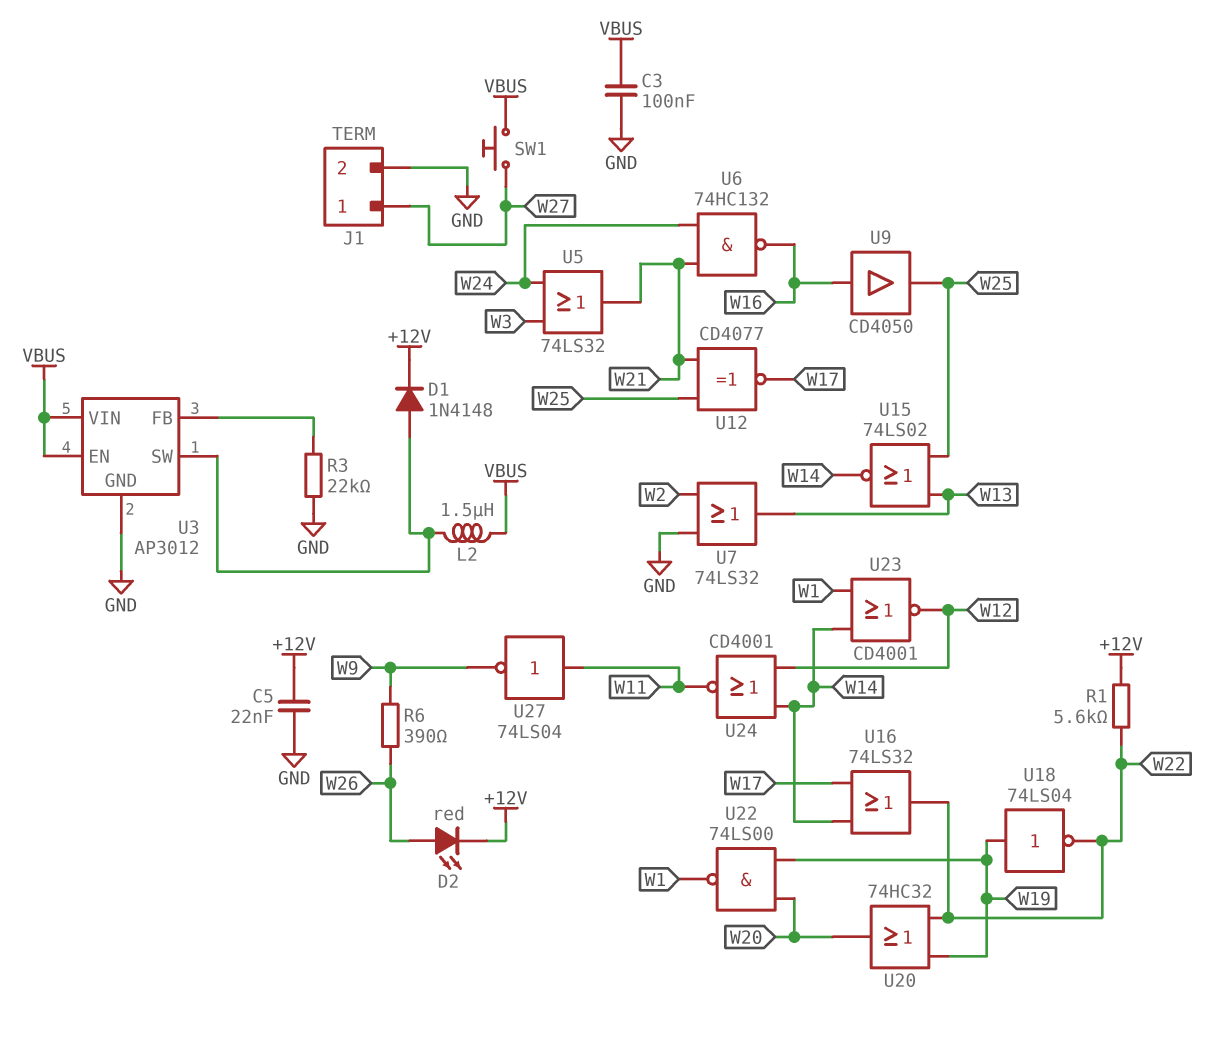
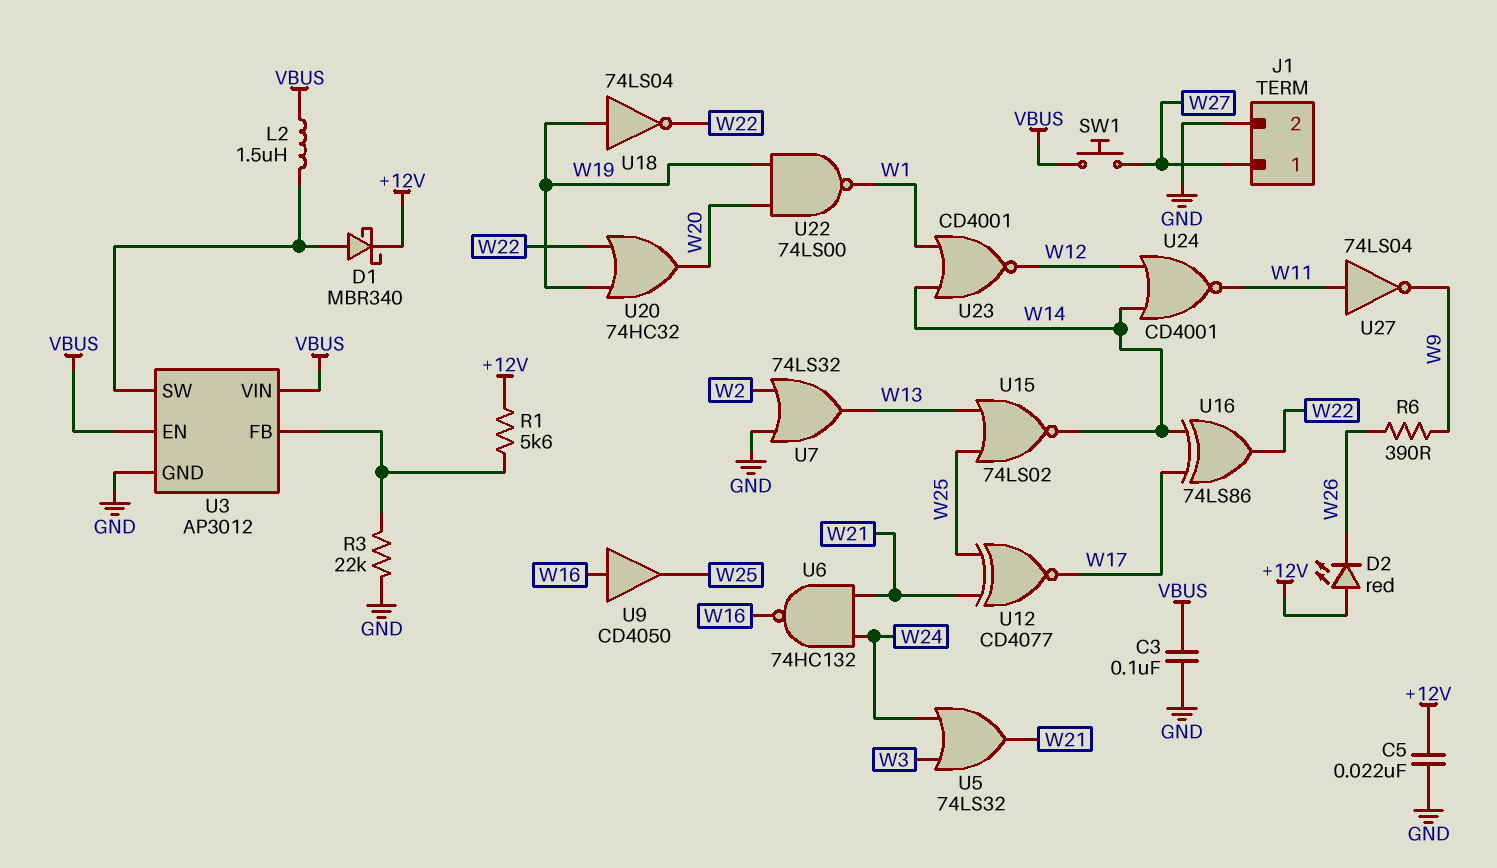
D1: diode 1N4148 (A U3/SW, K +12V) -> schottky MBR340 (A U3/SW, K +12V)
D2: LED red (A W26, K +12V) -> LED red (A +12V, K W26)
R1: 5.6k (+12V, W22) -> 5.6k (+12V, U3/FB)
U16: OR 74LS32 (in W14, in W17, out W22) -> XOR 74LS86 (in W14, in W17, out W22)

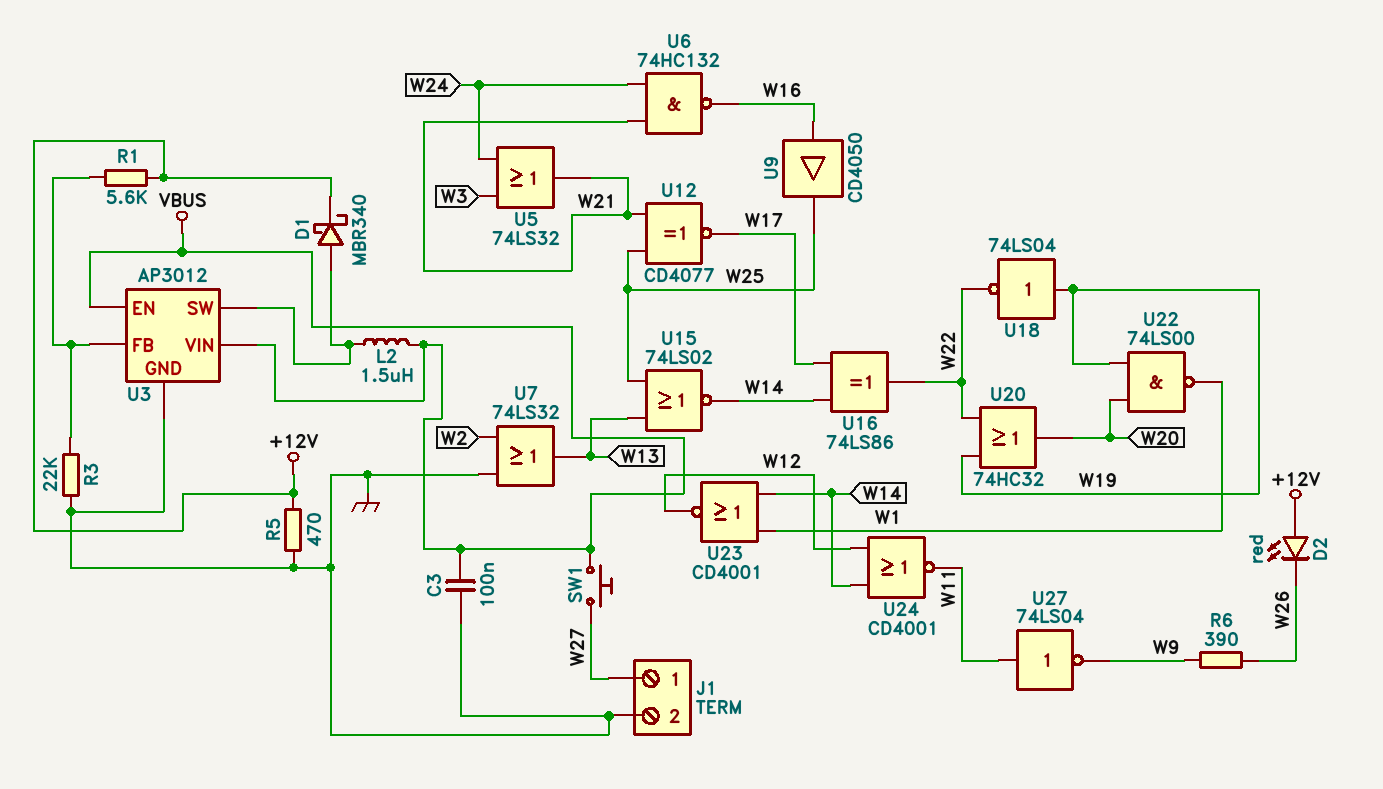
C5: 22nF (+12V, GND) -> none
R5: none -> 470 (+12V, GND)

